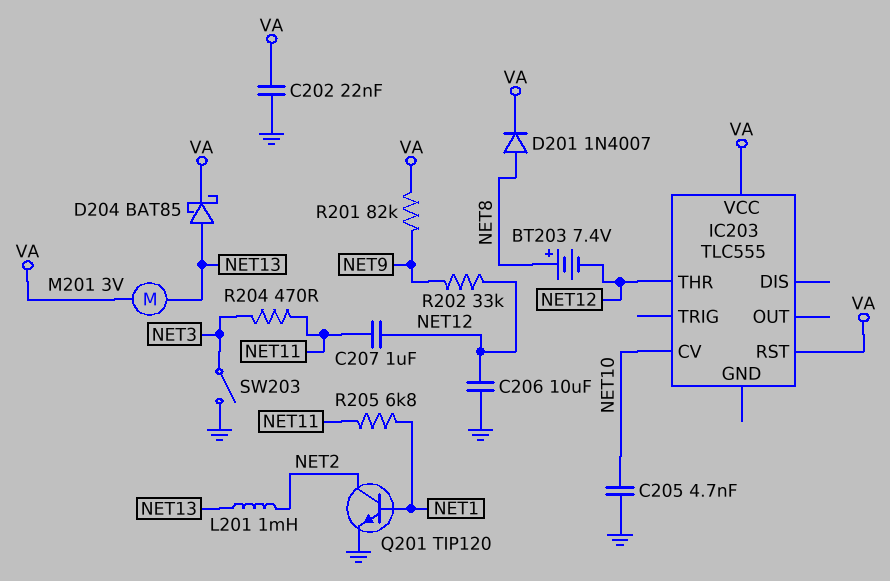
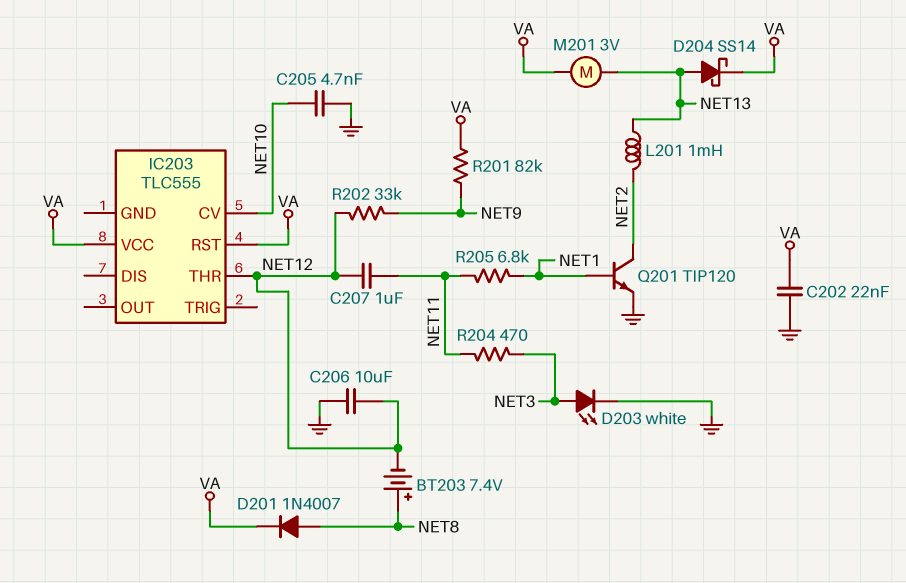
D203: none -> LED white (A NET3, K GND)
D204: schottky BAT85 (A NET13, K VA) -> schottky SS14 (A NET13, K VA)
SW203: switch (GND, NET3) -> none

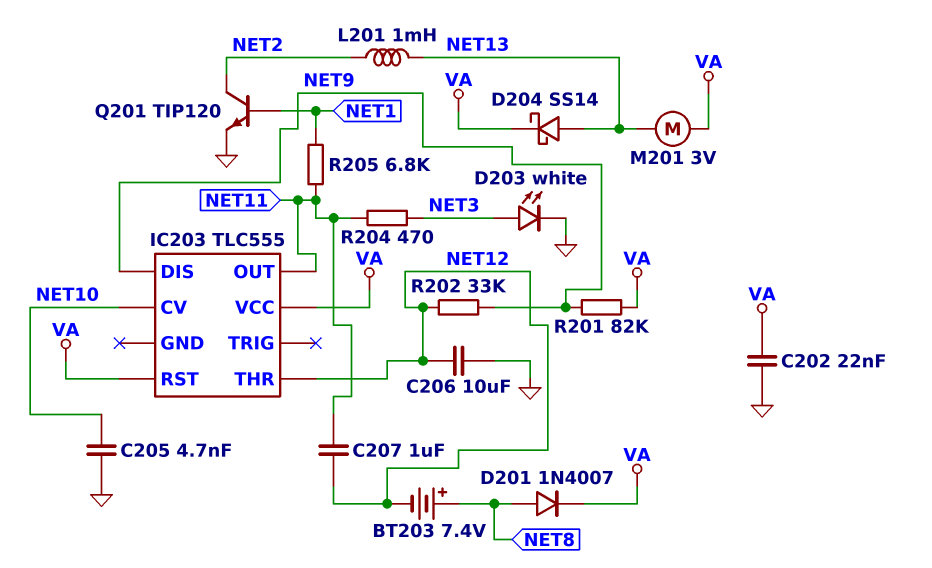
IC203 pin DIS: none -> NET9
IC203 pin OUT: none -> NET11

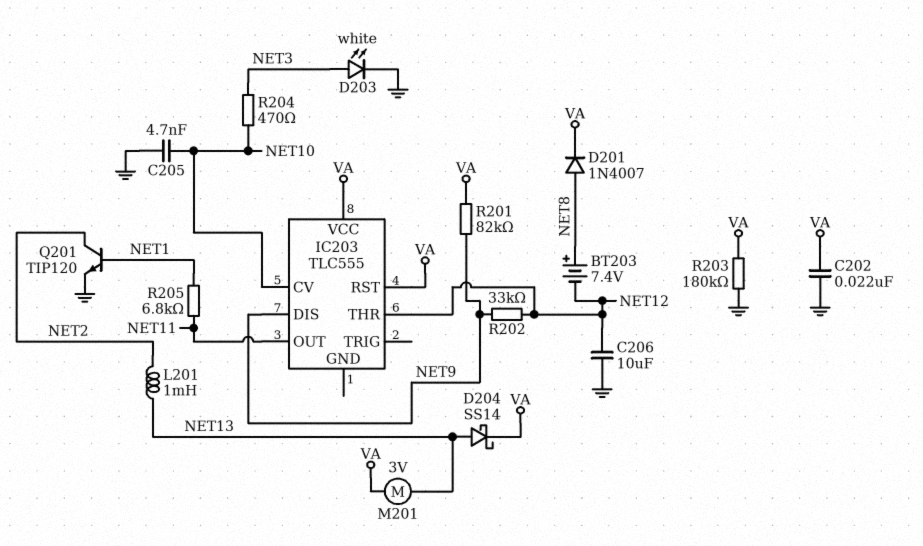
C207: 1uF (NET11, NET12) -> none
R203: none -> 180k (GND, VA)
R204: 470 (NET3, NET11) -> 470 (NET3, NET10)

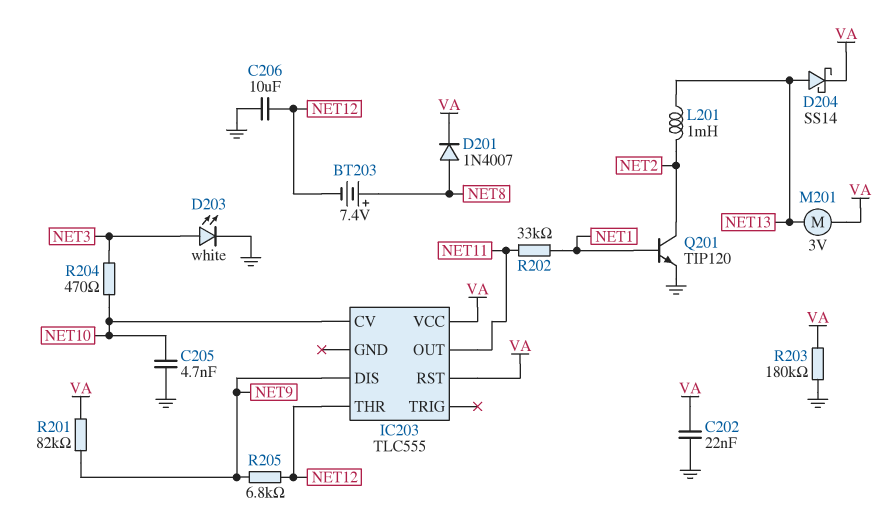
R202: 33k (NET9, NET12) -> 33k (NET1, NET11)
R205: 6.8k (NET1, NET11) -> 6.8k (NET9, NET12)

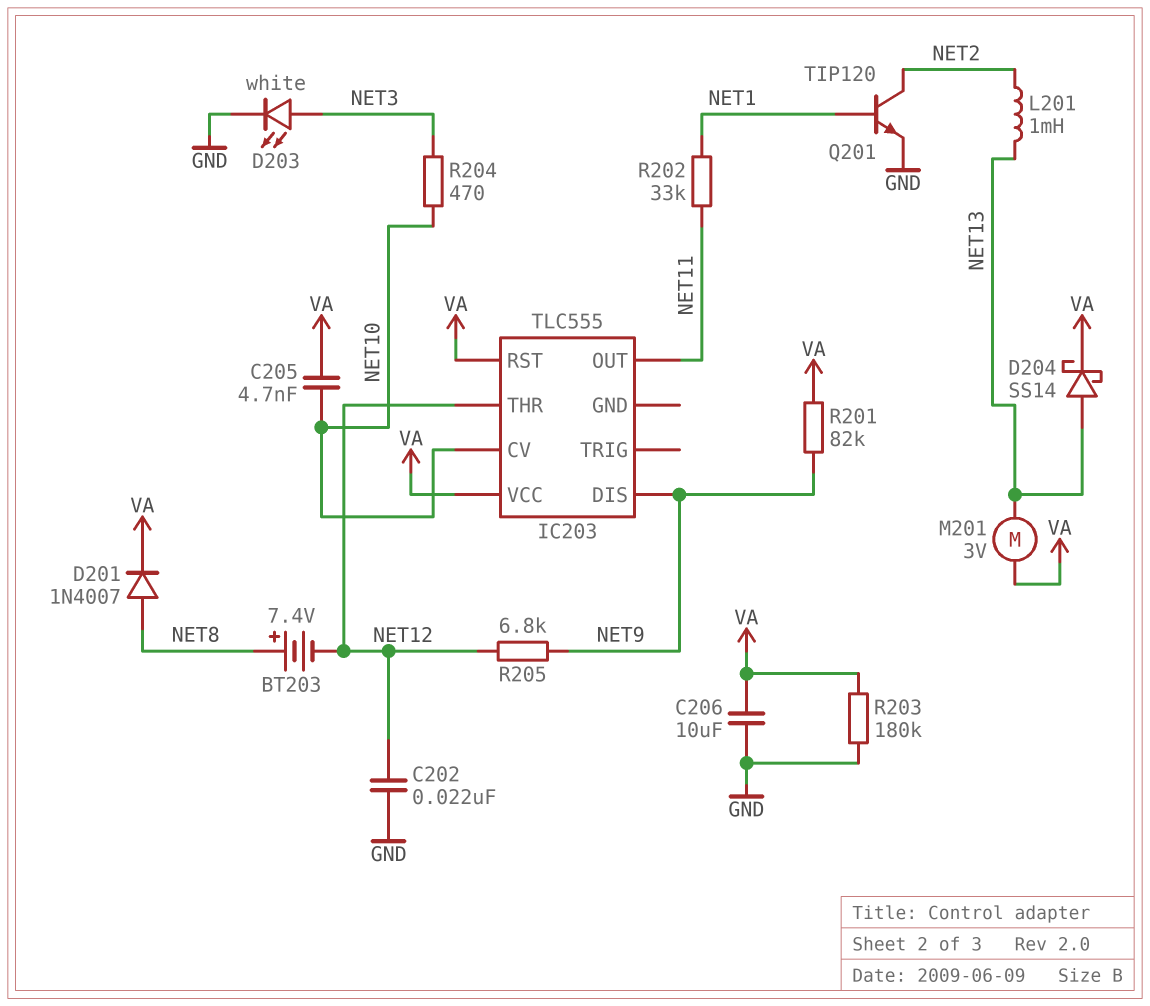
C202: 22nF (GND, VA) -> 22nF (GND, NET12)
C205: 4.7nF (GND, NET10) -> 4.7nF (NET10, VA)
C206: 10uF (GND, NET12) -> 10uF (GND, VA)

